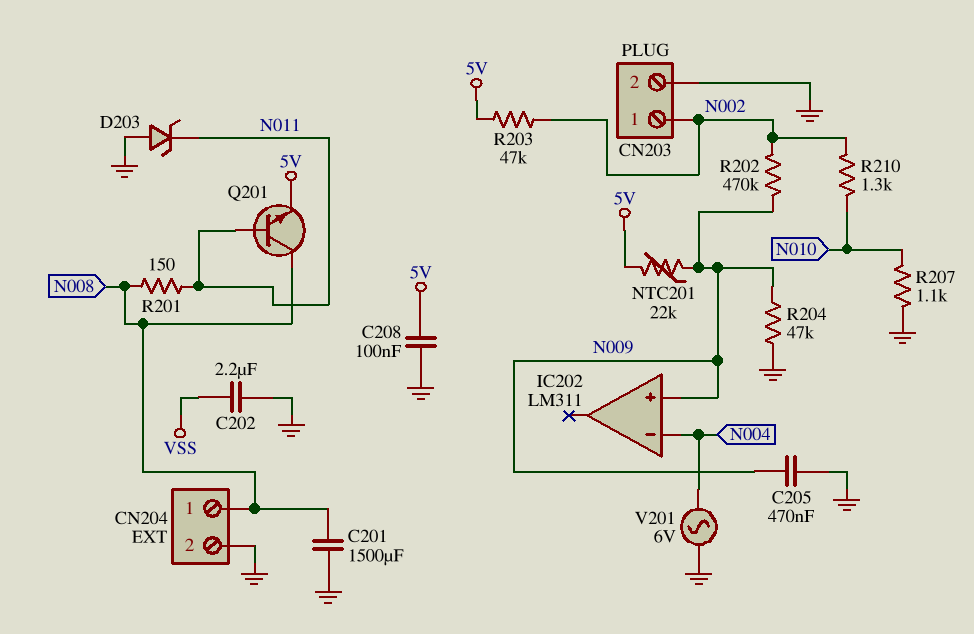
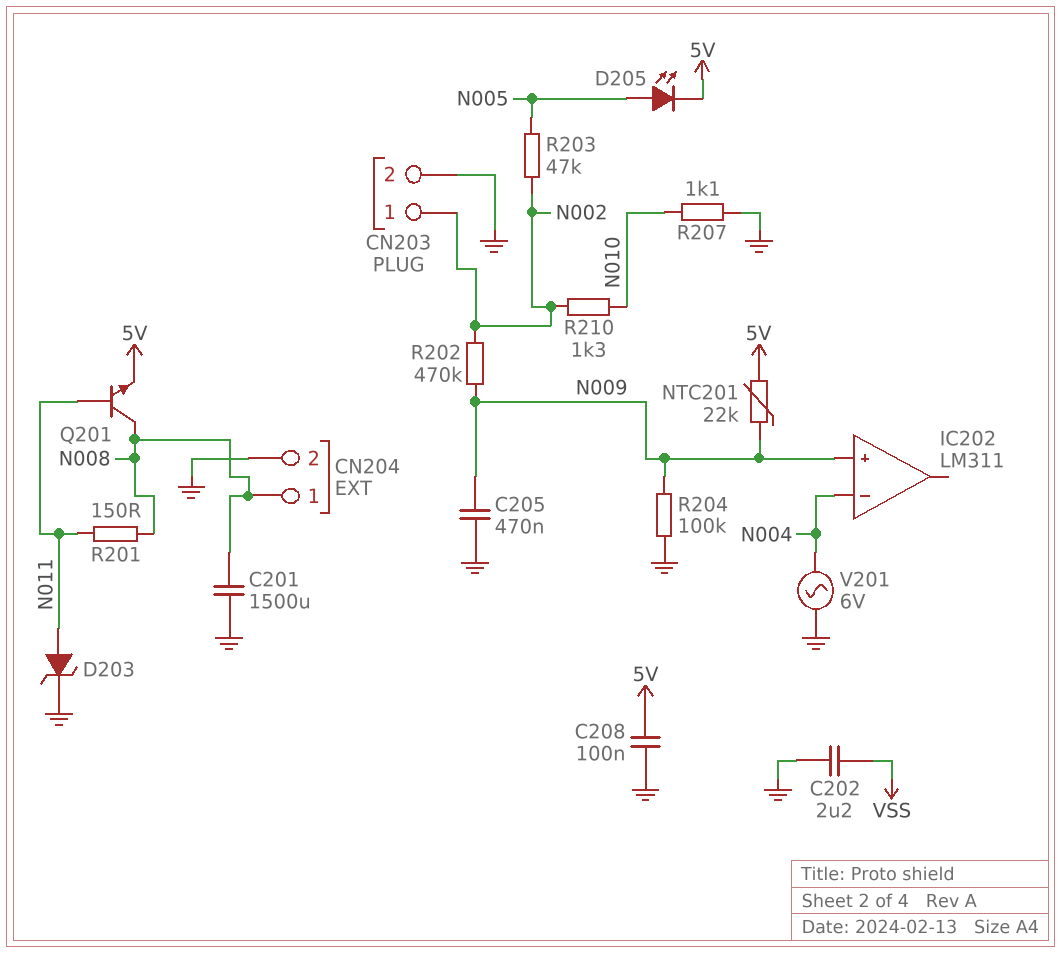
D203: zener (A GND, K N011) -> zener (A N011, K GND)
D205: none -> LED (A N005, K 5V)
R203: 47k (5V, N002) -> 47k (N002, N005)
R204: 47k (GND, N009) -> 100k (GND, N009)

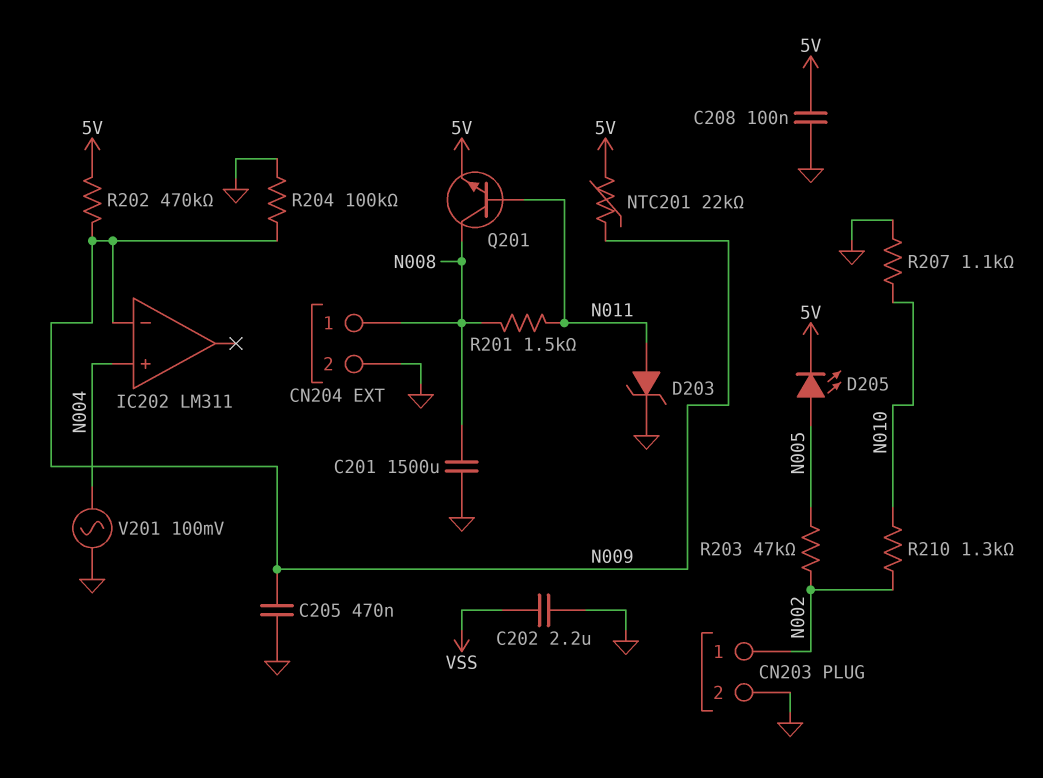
IC202 pin in+: N009 -> N004
IC202 pin in-: N004 -> N009
R201: 150 (N008, N011) -> 1.5k (N008, N011)
R202: 470k (N002, N009) -> 470k (5V, N009)
V201: AC 6V (GND, N004) -> AC 100mV (GND, N004)

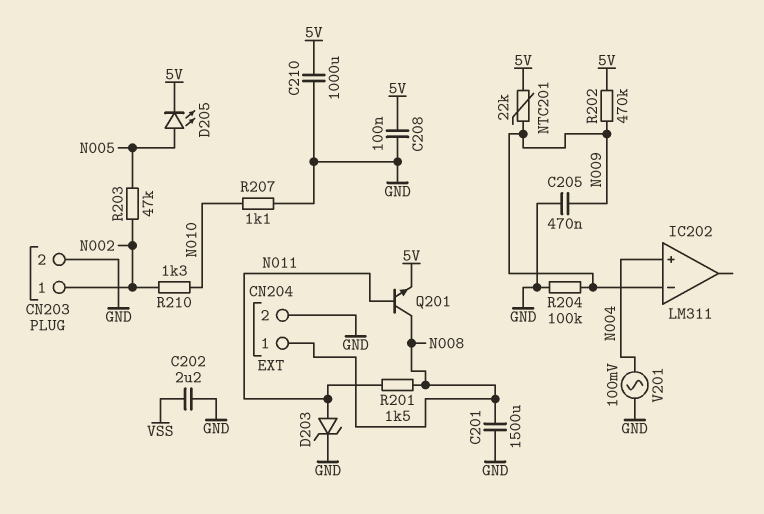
C210: none -> 1000uF (5V, GND)

